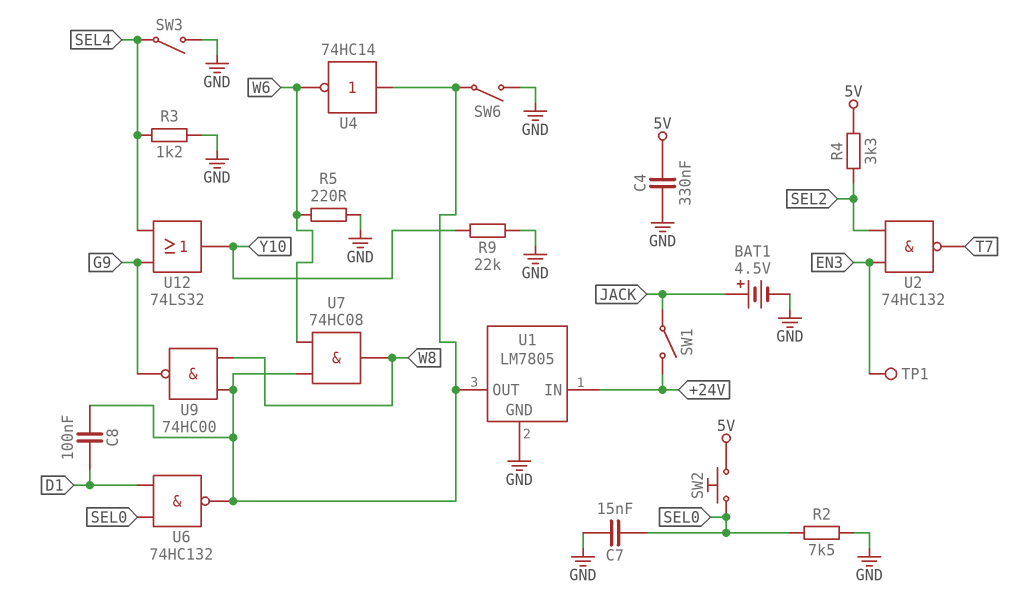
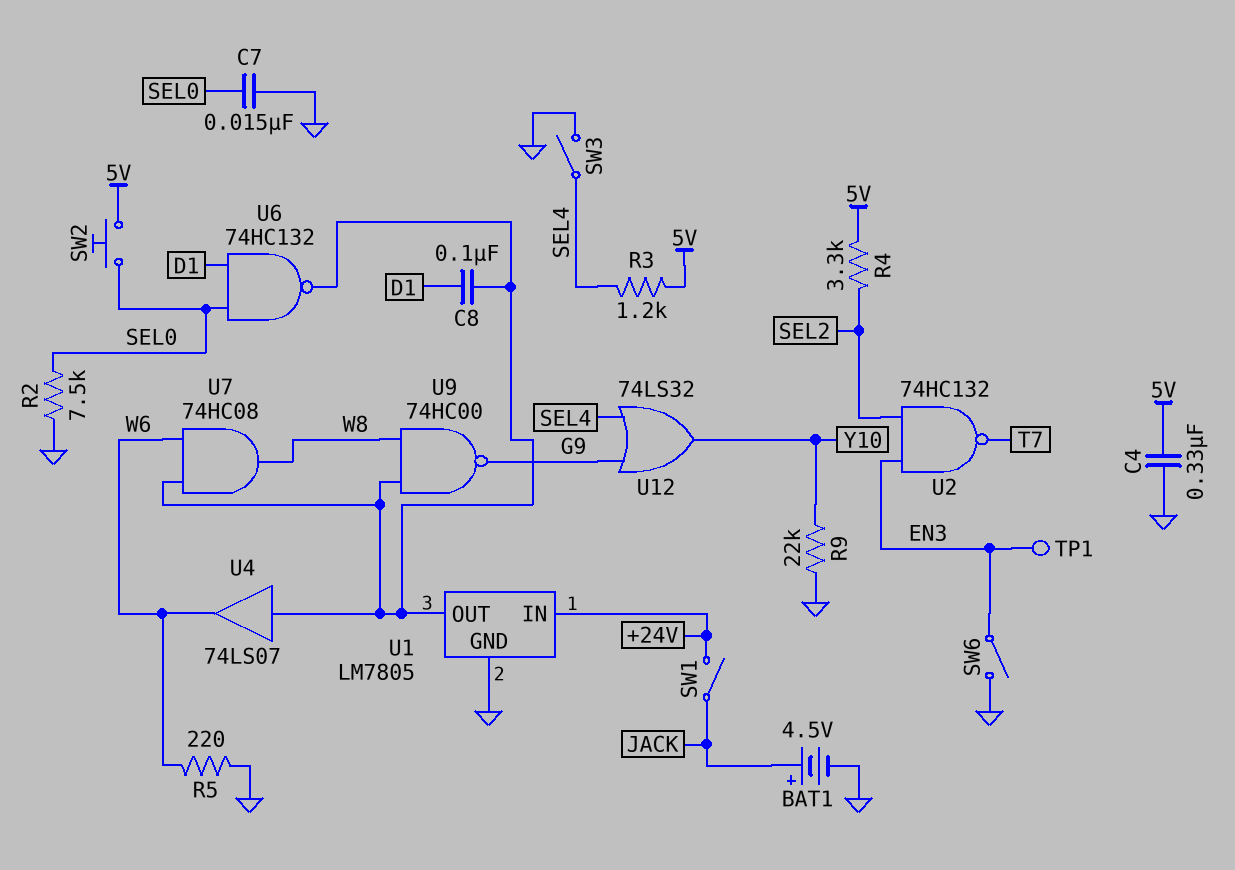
R3: 1.2k (GND, SEL4) -> 1.2k (5V, SEL4)
SW6: switch (GND, U1/OUT) -> switch (EN3, GND)
U4: NOT 74HC14 (in U1/OUT, out W6) -> buffer 74LS07 (in U1/OUT, out W6)

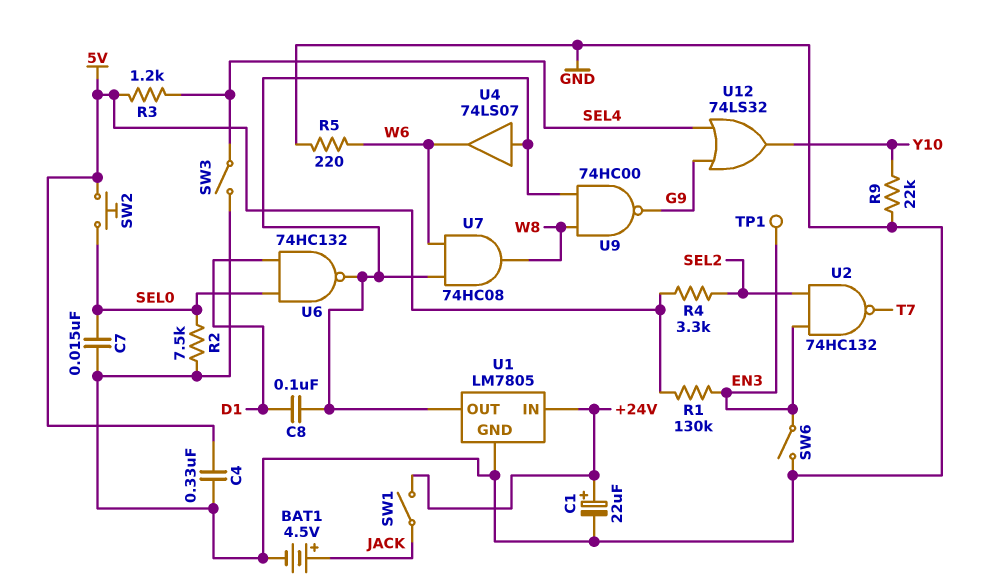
C1: none -> 22uF (plus +24V, minus GND)
R1: none -> 130k (5V, EN3)

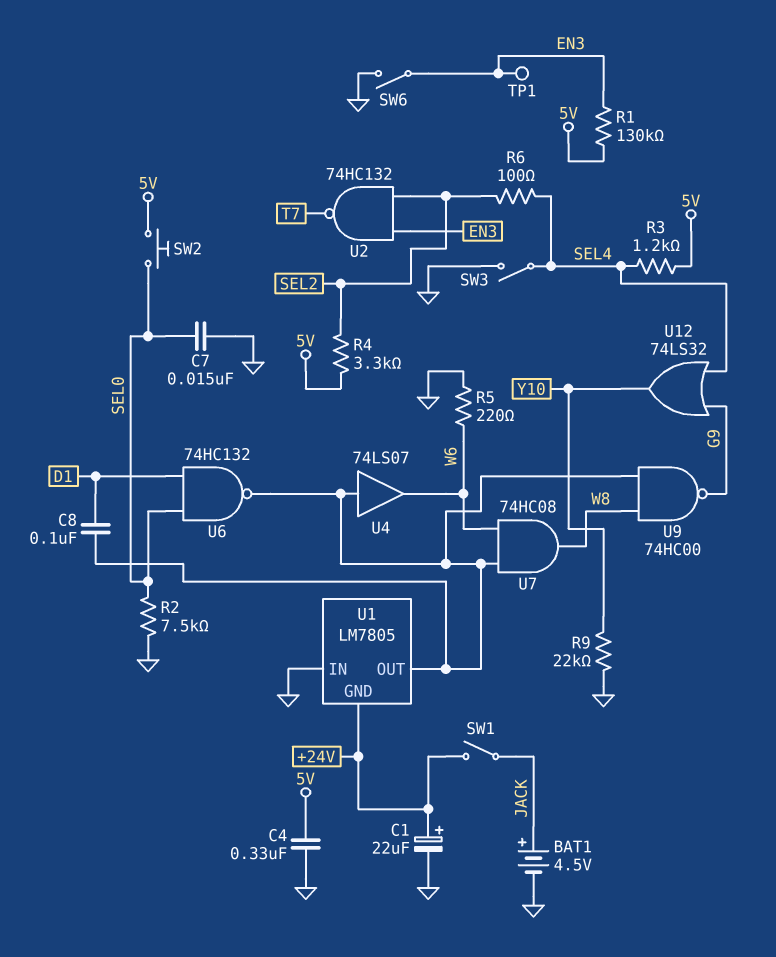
R6: none -> 100 (SEL2, SEL4)
U1 pin GND: GND -> +24V
U1 pin IN: +24V -> GND

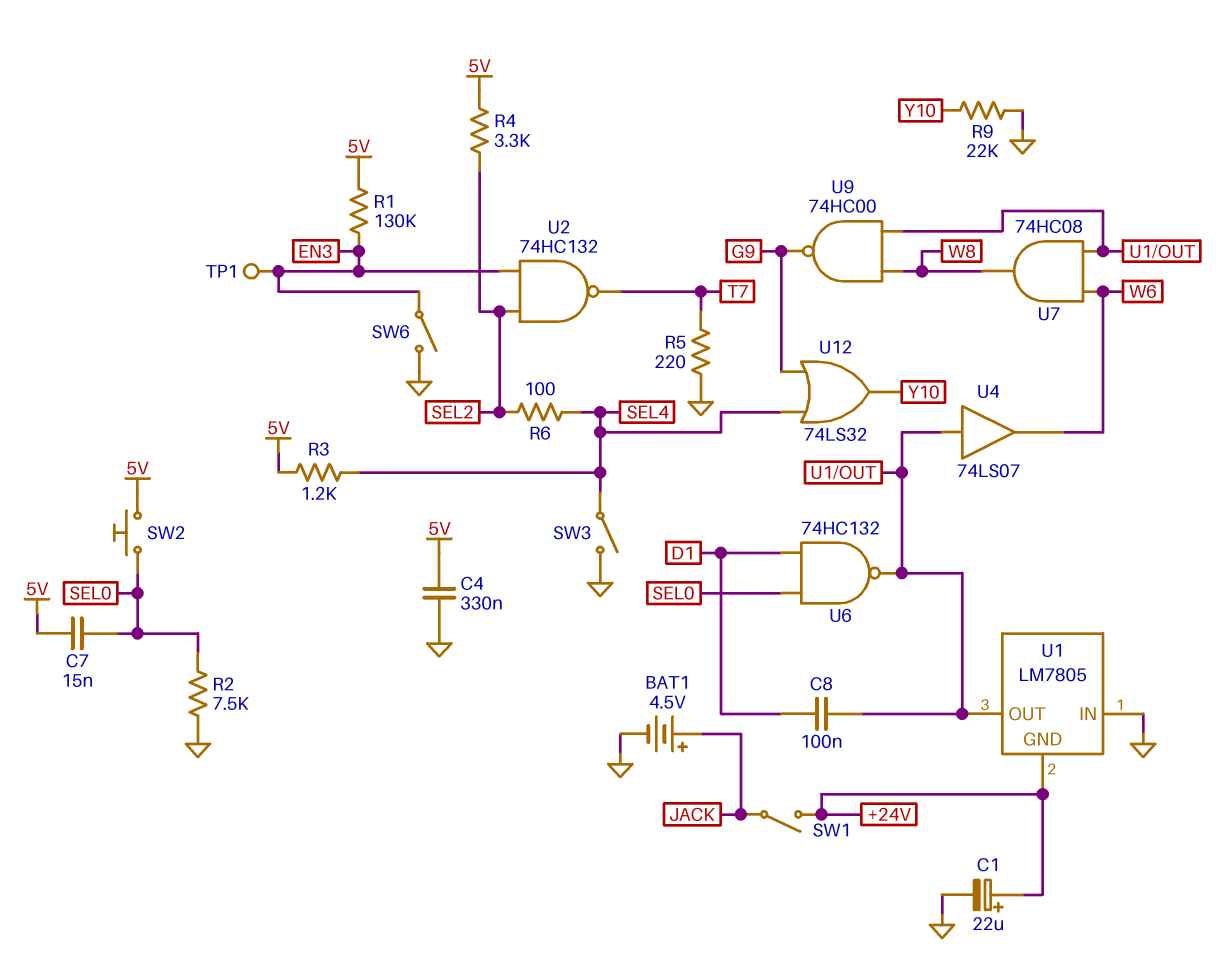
C7: 15nF (GND, SEL0) -> 15nF (5V, SEL0)
R5: 220 (GND, W6) -> 220 (GND, T7)

